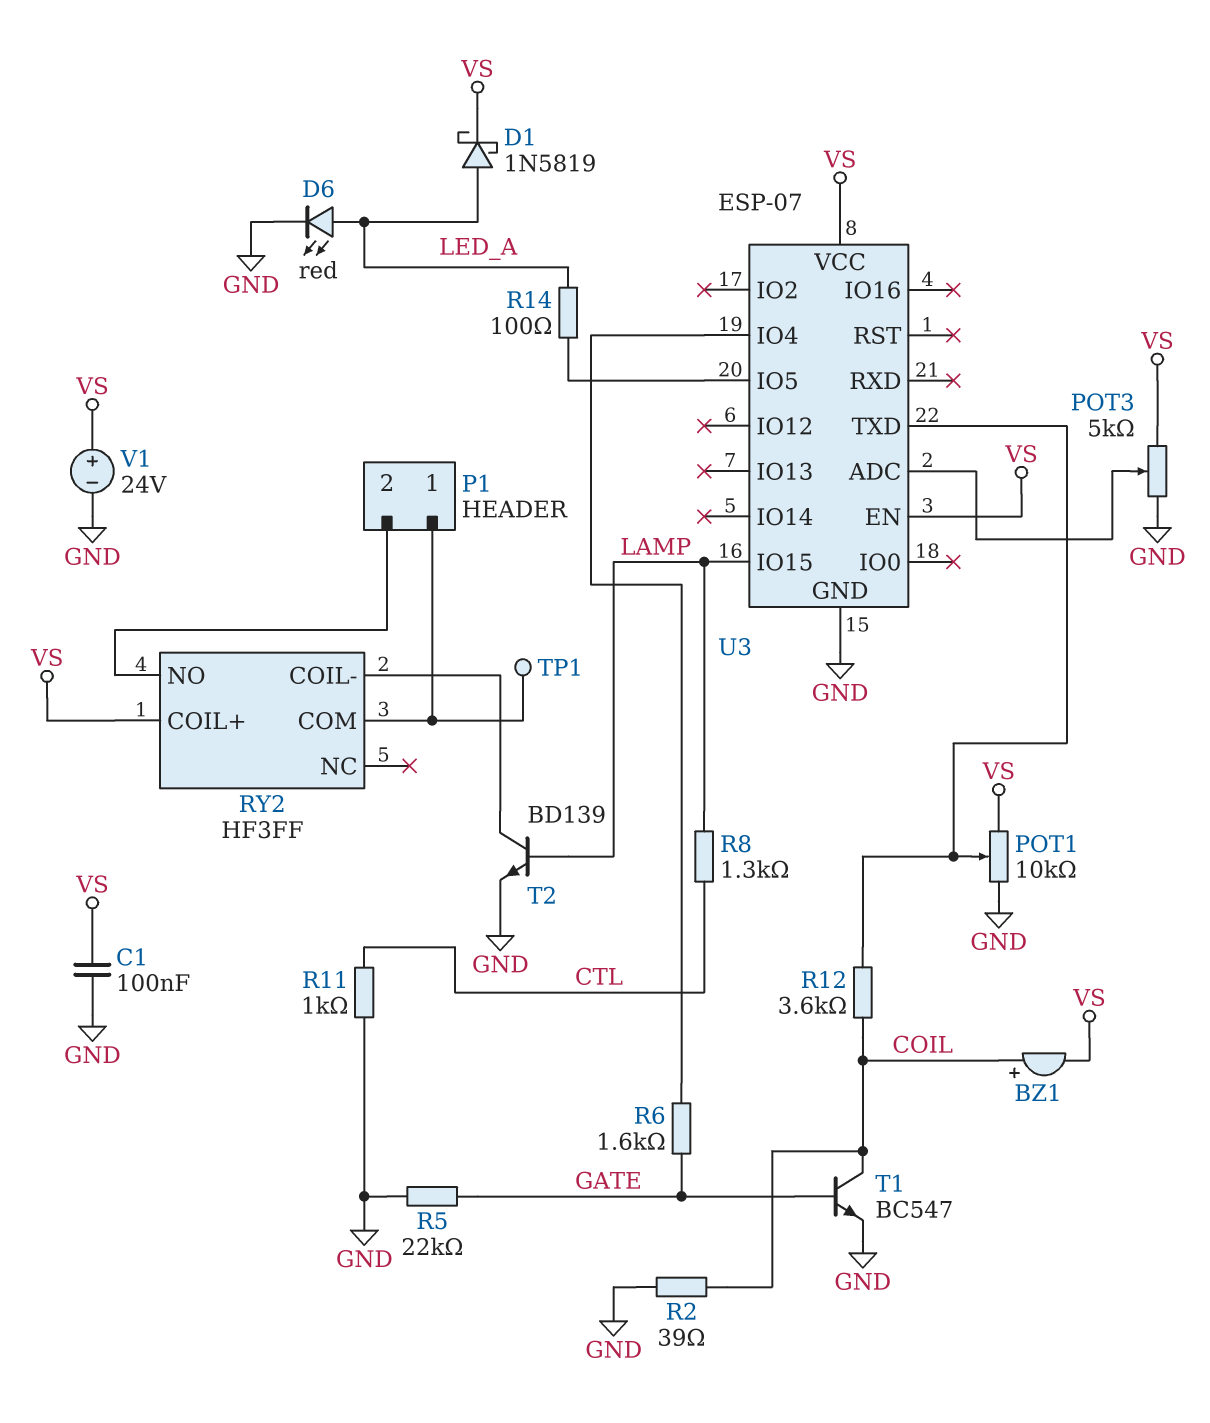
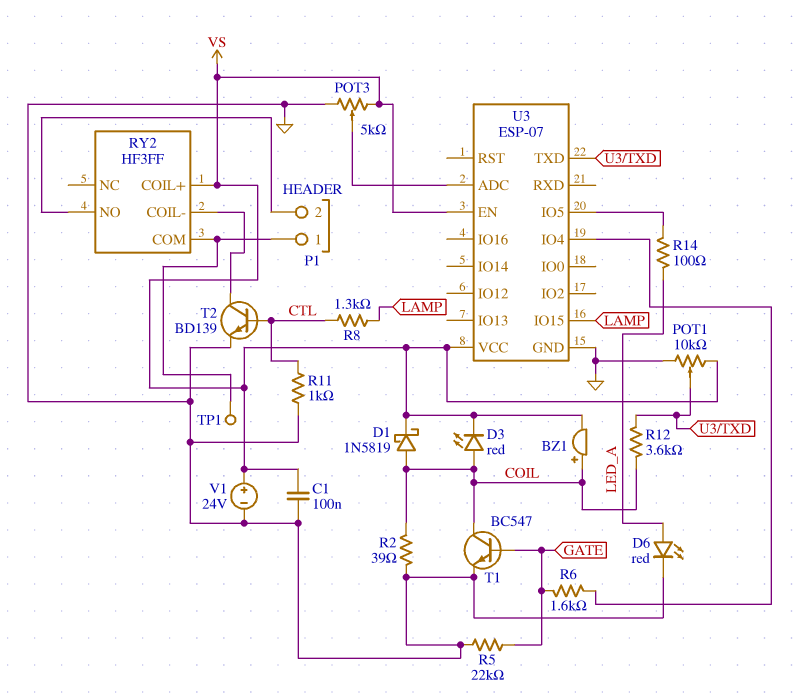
D1: schottky 1N5819 (A LED_A, K VS) -> schottky 1N5819 (A COIL, K VS)
D3: none -> LED red (A COIL, K VS)
T2: NPN BD139 (B LAMP, C RY2/COIL-, E GND) -> NPN BD139 (B CTL, C RY2/COIL-, E GND)

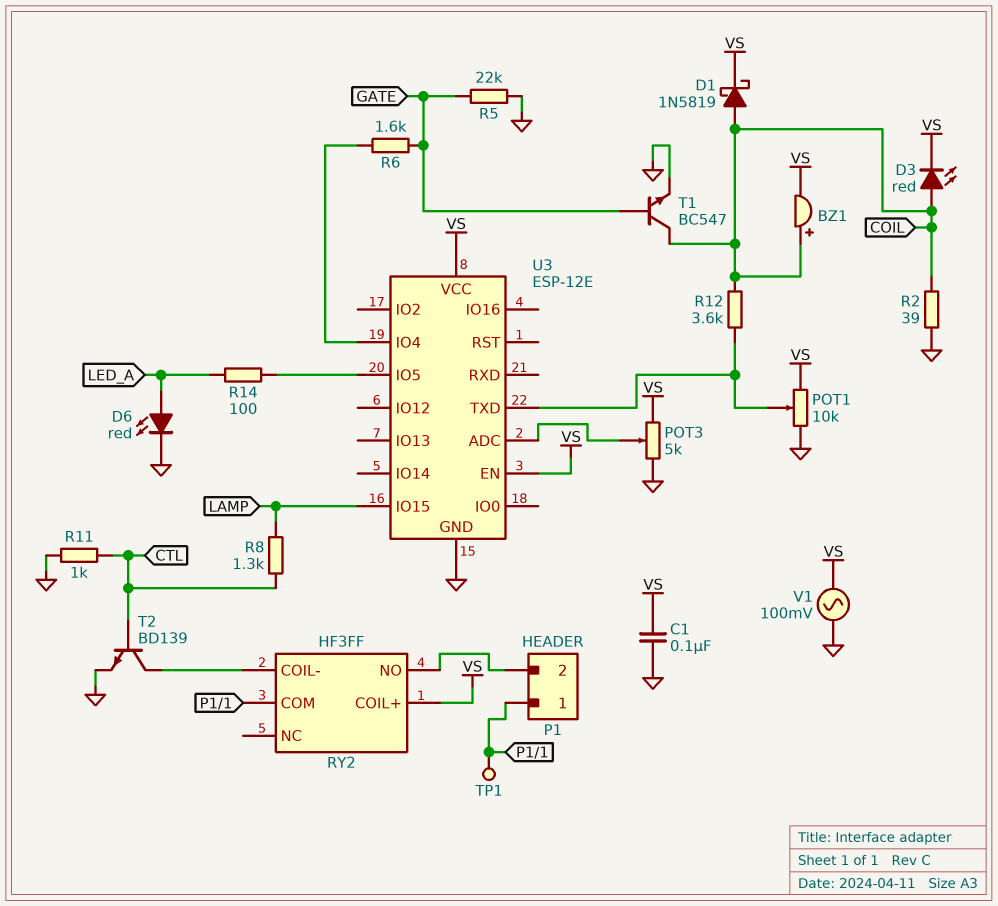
U3: ESP-07 -> ESP-12E
V1: 24V (plus VS, minus GND) -> AC 100mV (GND, VS)

